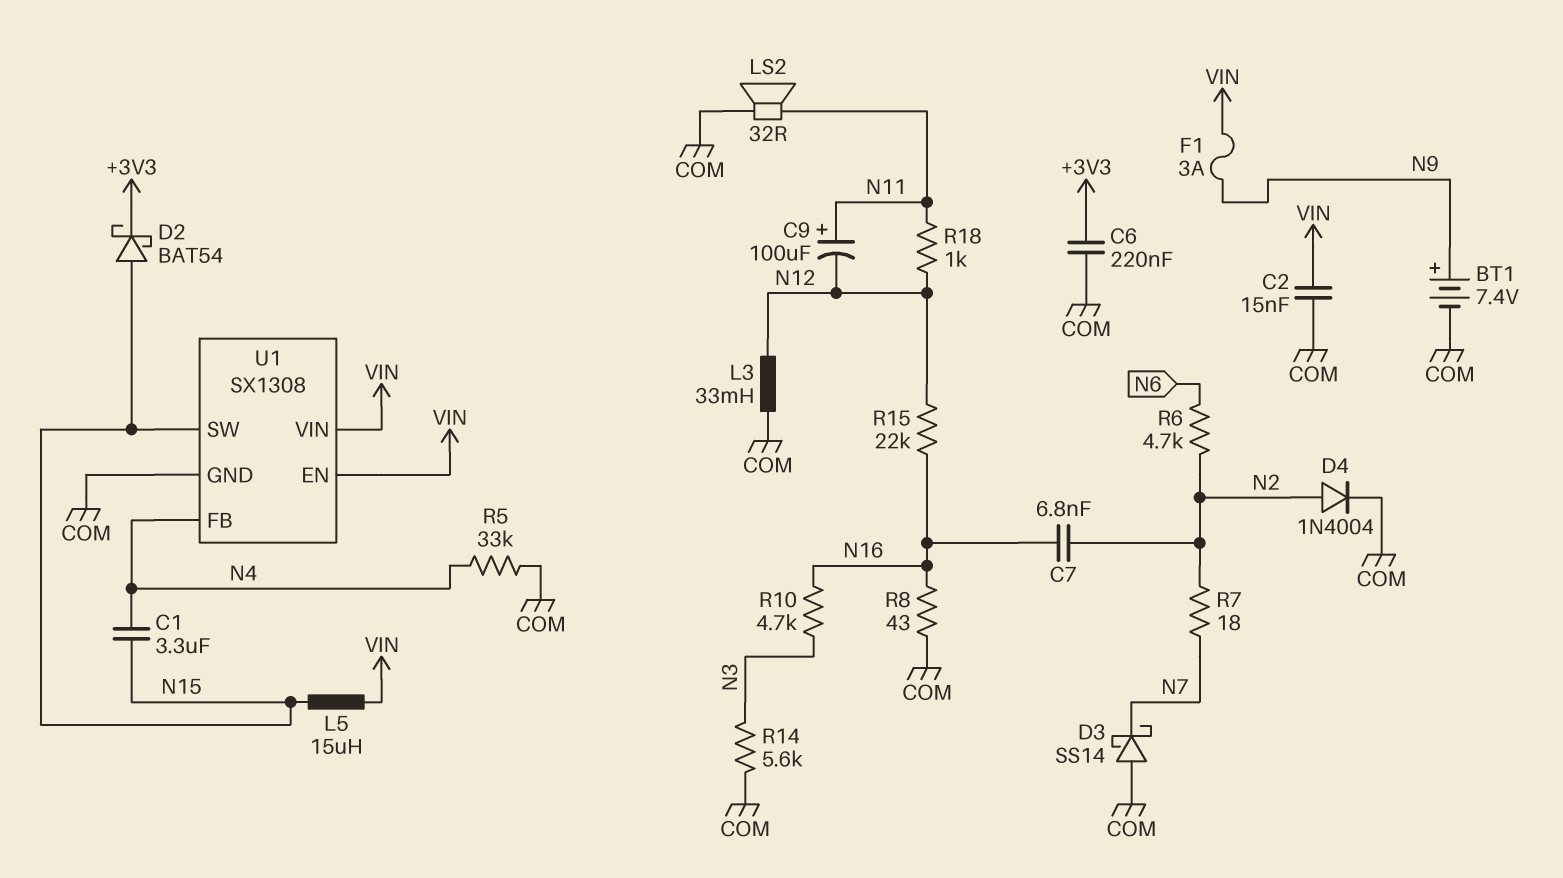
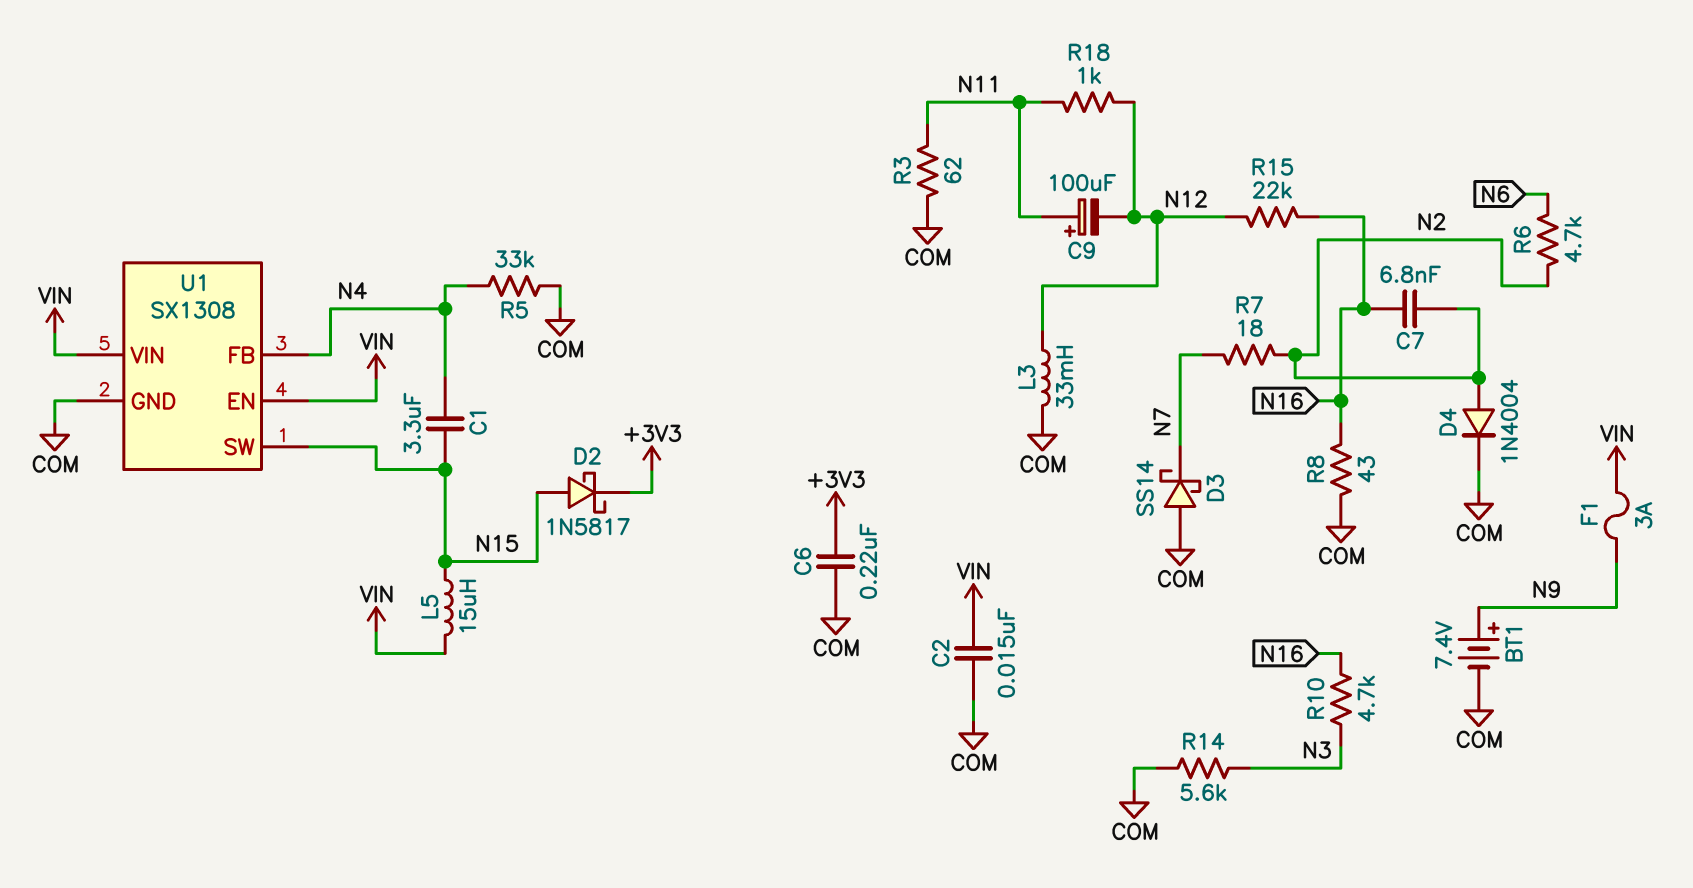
D2: schottky BAT54 (A N15, K +3V3) -> schottky 1N5817 (A N15, K +3V3)
LS2: speaker 32R (COM, N11) -> none
R3: none -> 62 (COM, N11)

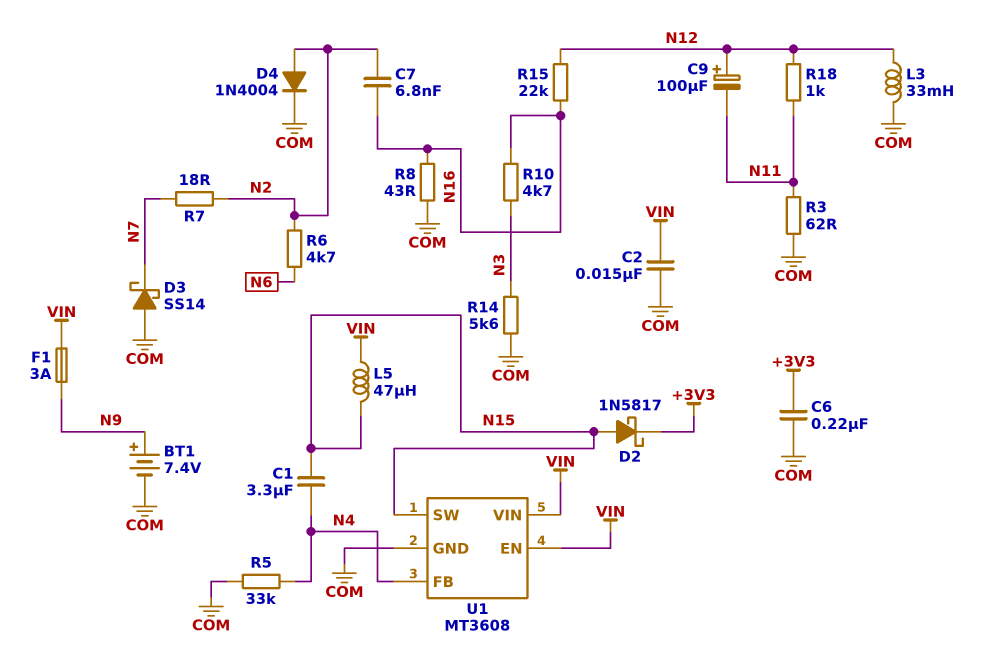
C9: 100uF (plus N11, minus N12) -> 100uF (plus N12, minus N11)
L5: 15uH (N15, VIN) -> 47uH (N15, VIN)
U1: SX1308 -> MT3608

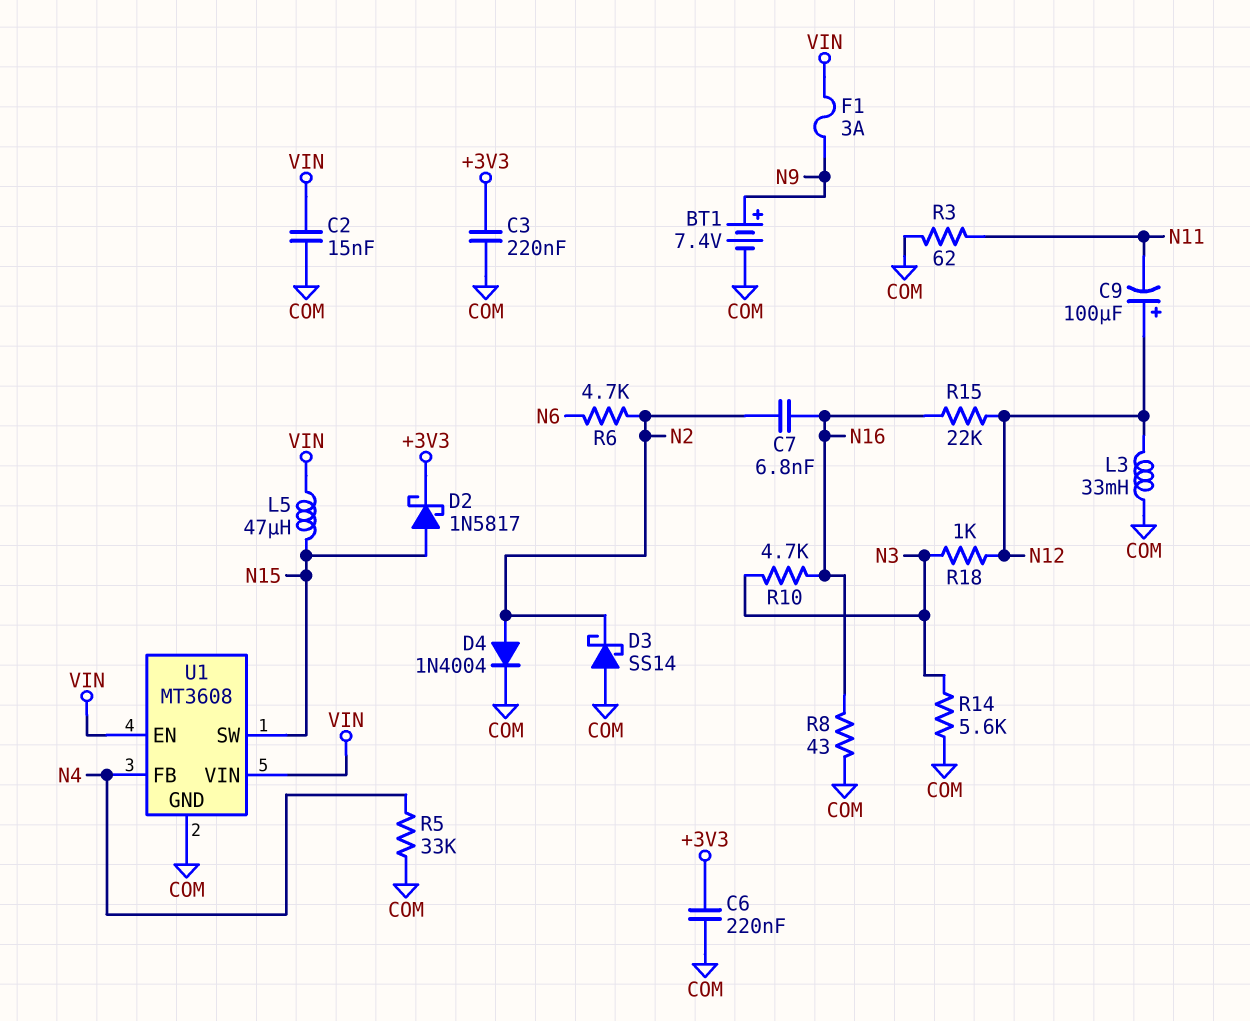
C1: 3.3uF (N4, N15) -> none
C3: none -> 220nF (+3V3, COM)
D3: schottky SS14 (A COM, K N7) -> schottky SS14 (A COM, K N2)
R7: 18 (N2, N7) -> none
R18: 1k (N11, N12) -> 1k (N3, N12)

